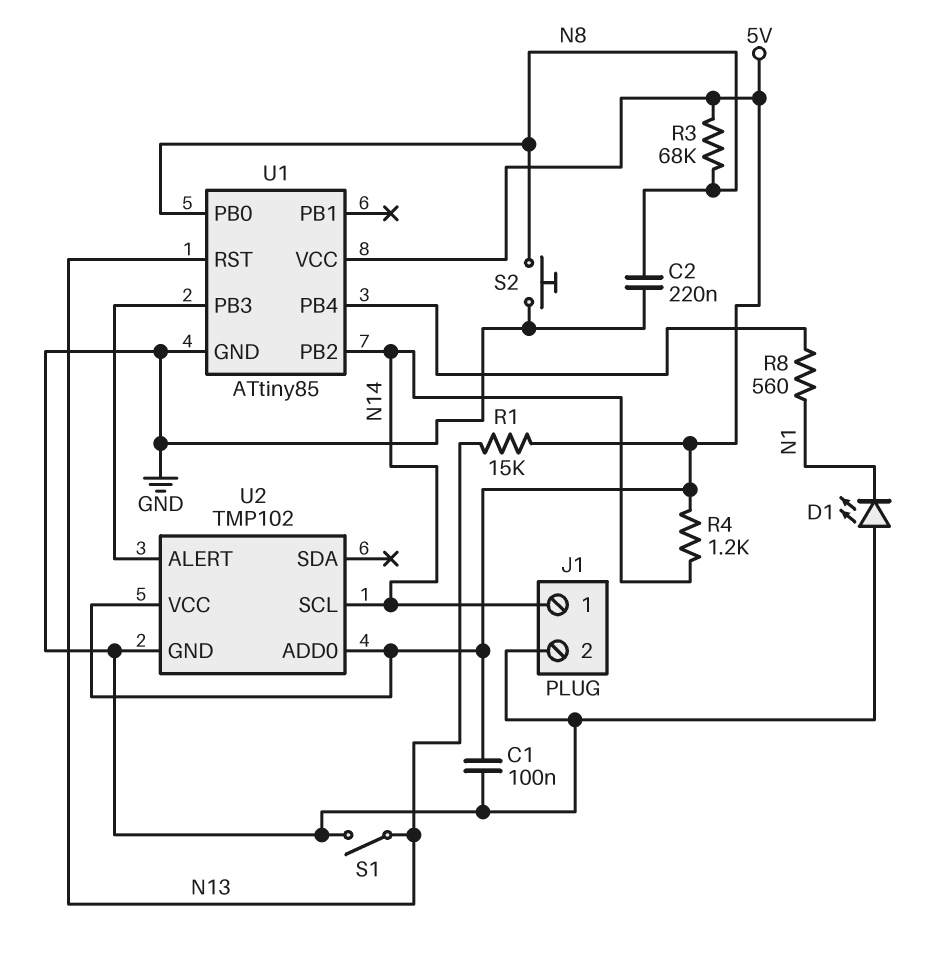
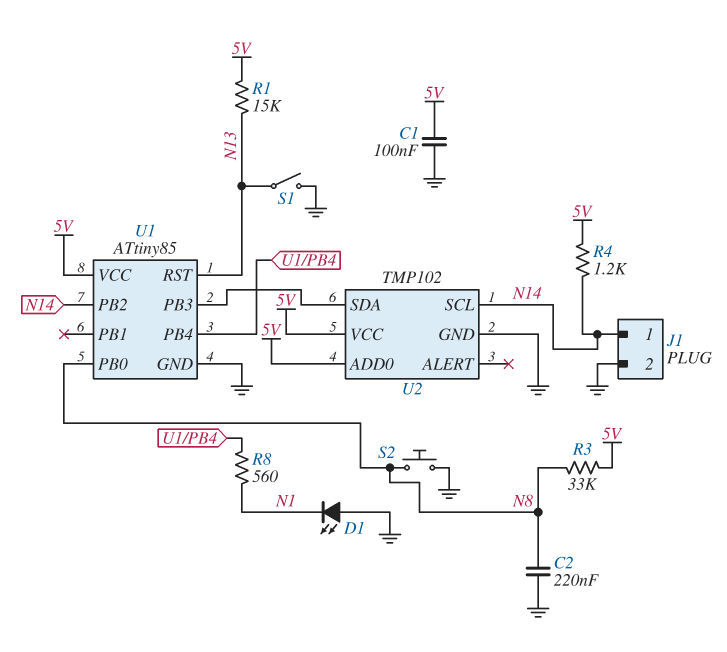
R3: 68k (5V, N8) -> 33k (5V, N8)
U2 pin ALERT: U1/PB3 -> none
U2 pin SDA: none -> U1/PB3

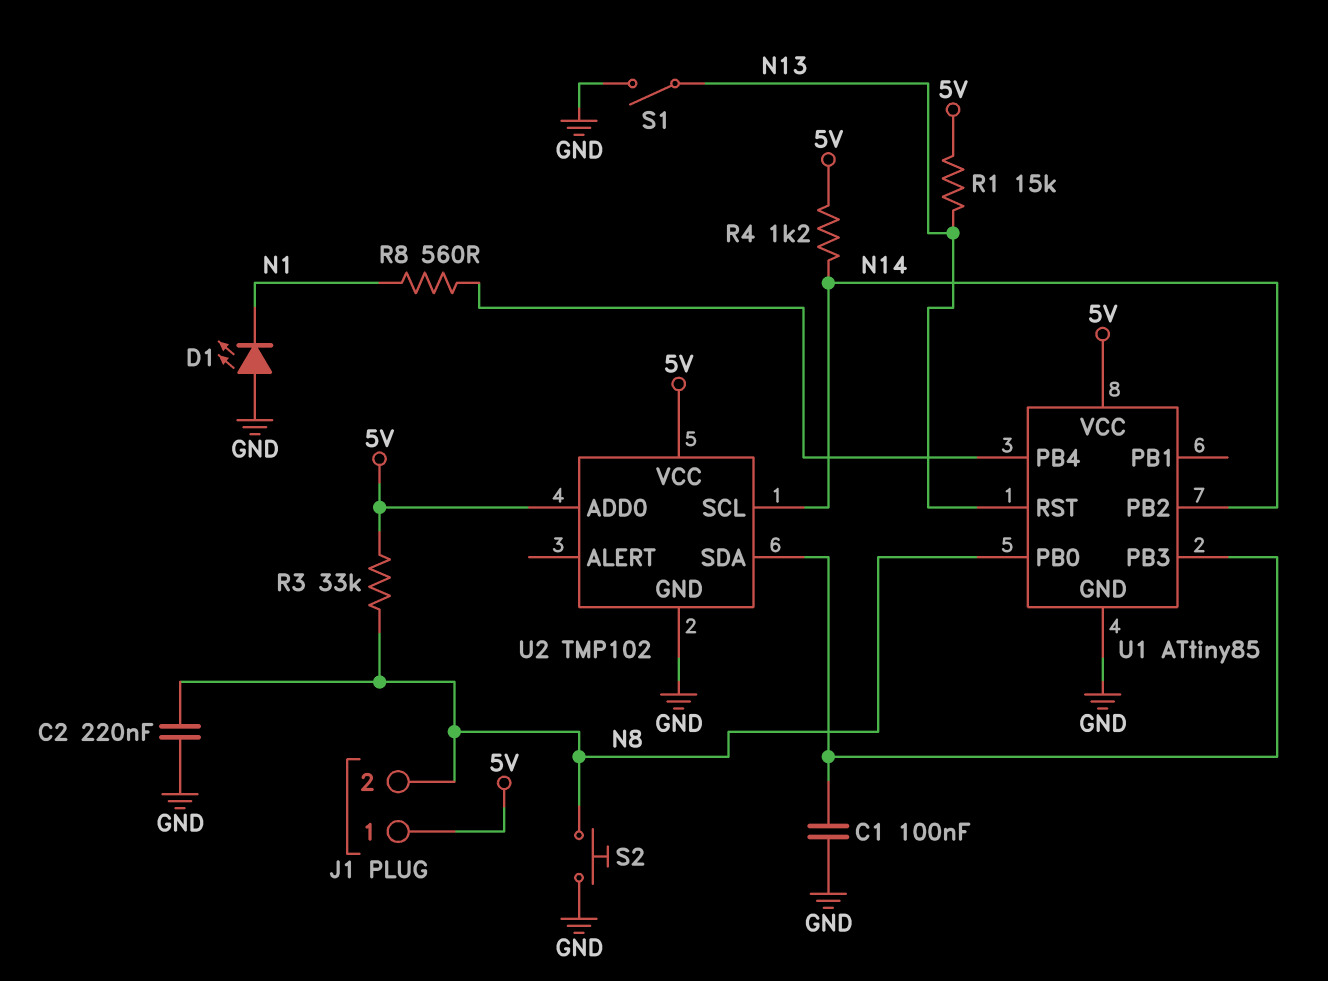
C1: 100nF (5V, GND) -> 100nF (GND, U1/PB3)
J1 pin 1: N14 -> 5V
J1 pin 2: GND -> N8

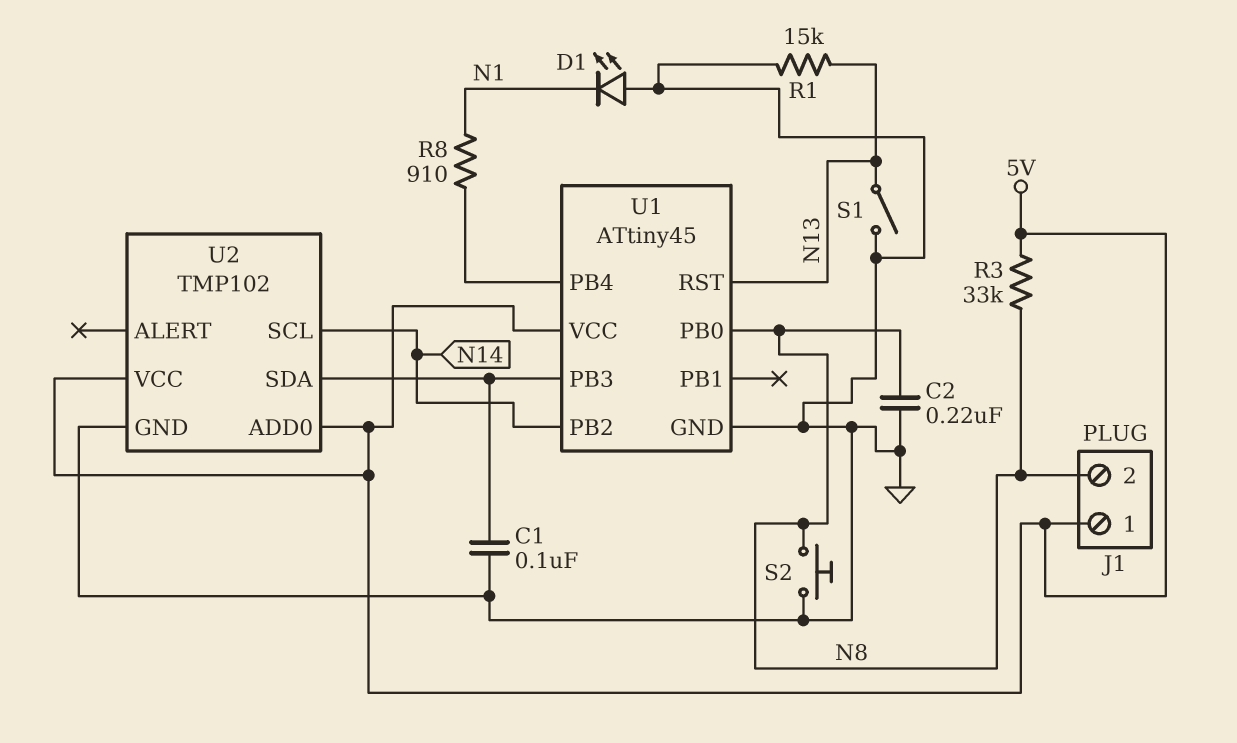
R1: 15k (5V, N13) -> 15k (GND, N13)
R4: 1.2k (5V, N14) -> none
R8: 560 (N1, U1/PB4) -> 910 (N1, U1/PB4)
U1: ATtiny85 -> ATtiny45

